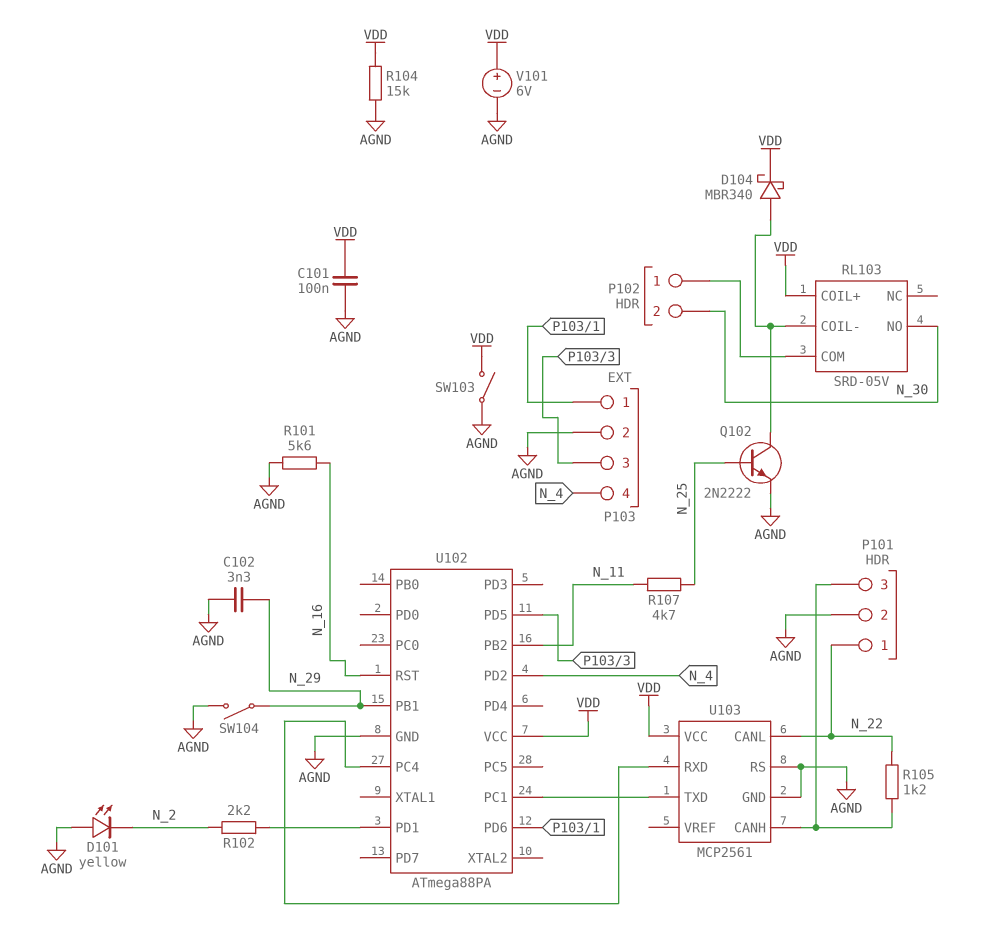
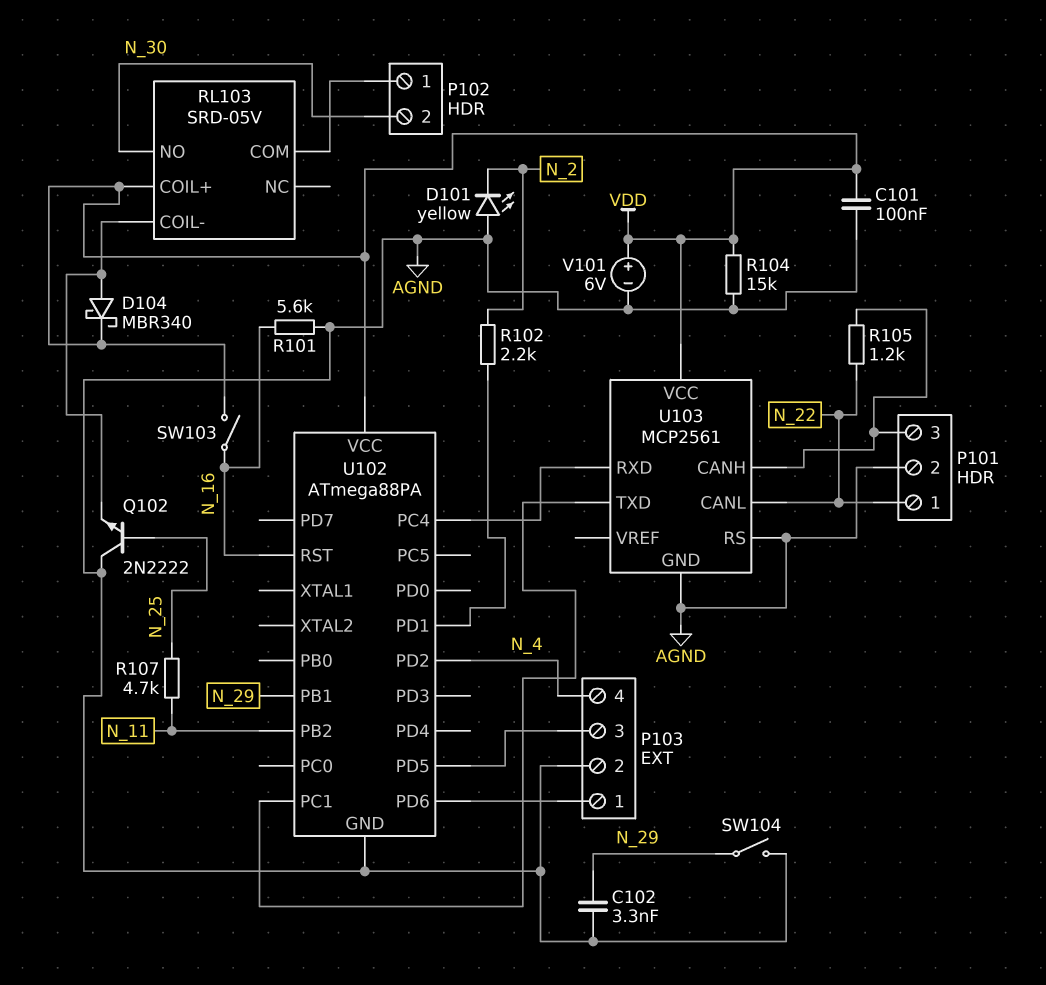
Q102: NPN 2N2222 (B N_25, C RL103/COIL-, E AGND) -> NPN 2N2222 (B N_25, C AGND, E RL103/COIL-)
SW103: switch (AGND, VDD) -> switch (N_16, VDD)

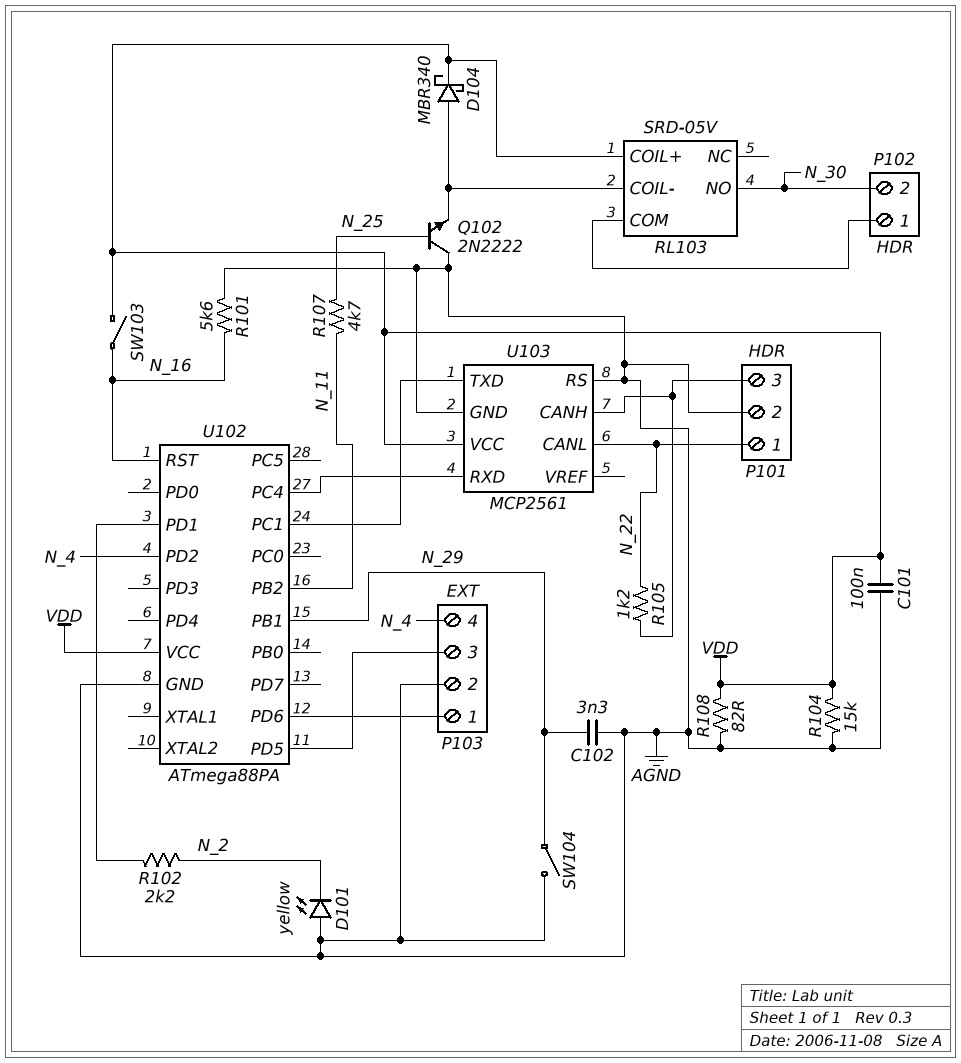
R108: none -> 82 (AGND, VDD)
V101: 6V (plus VDD, minus AGND) -> none

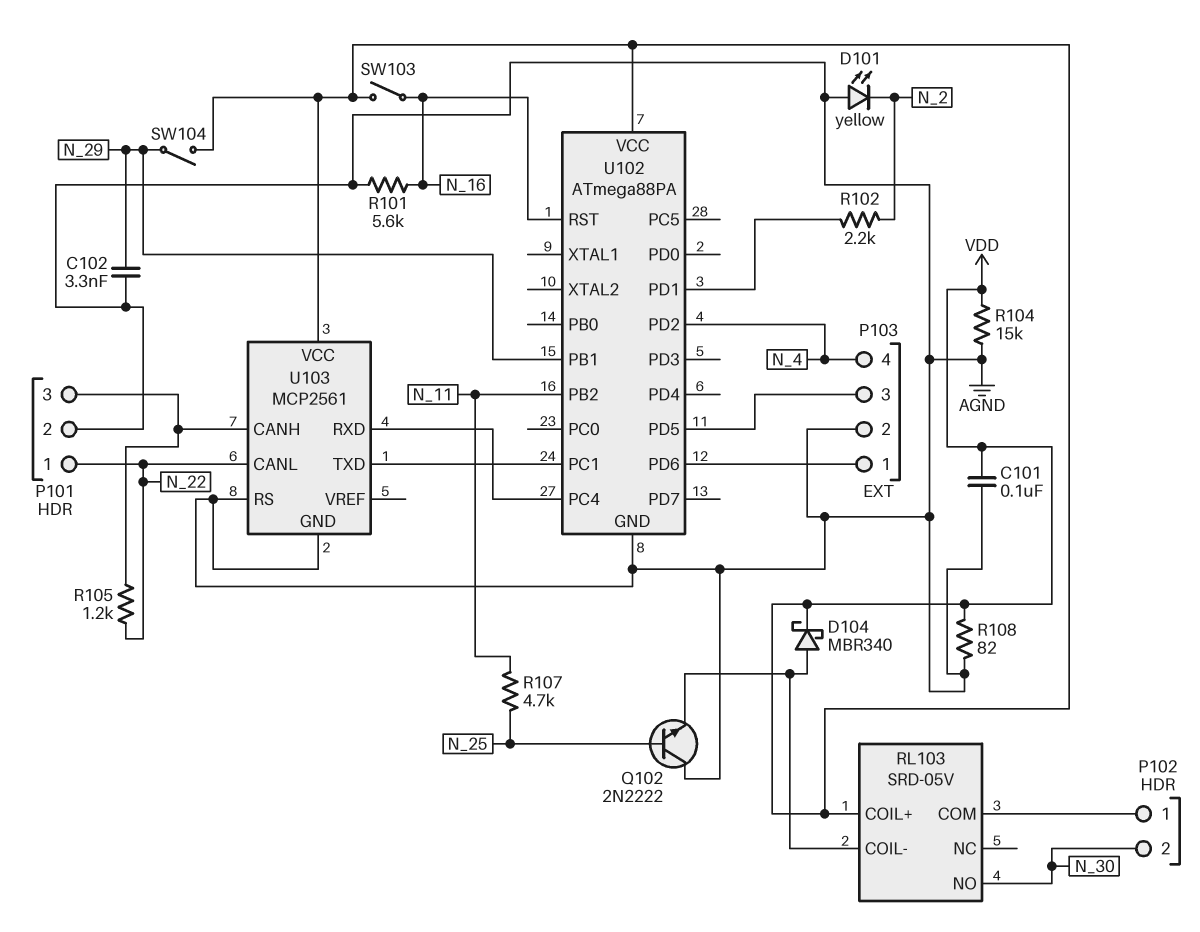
SW104: switch (AGND, N_29) -> switch (N_29, VDD)

